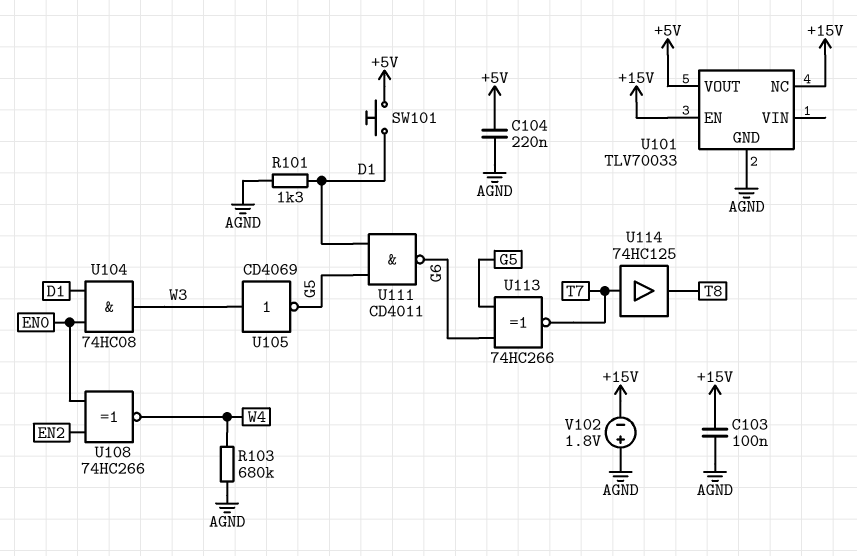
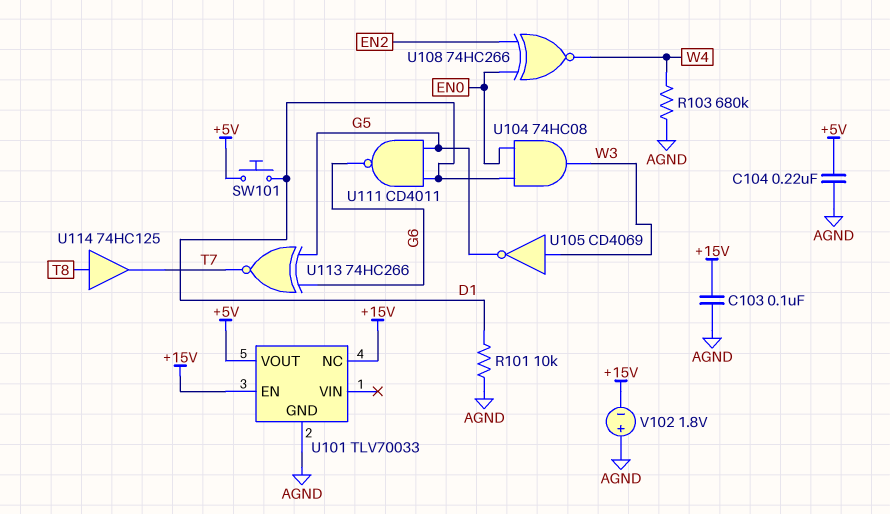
R101: 1.3k (AGND, D1) -> 10k (AGND, D1)
U114: buffer 74HC125 (in T7, out T8) -> buffer 74HC125 (in T8, out T7)

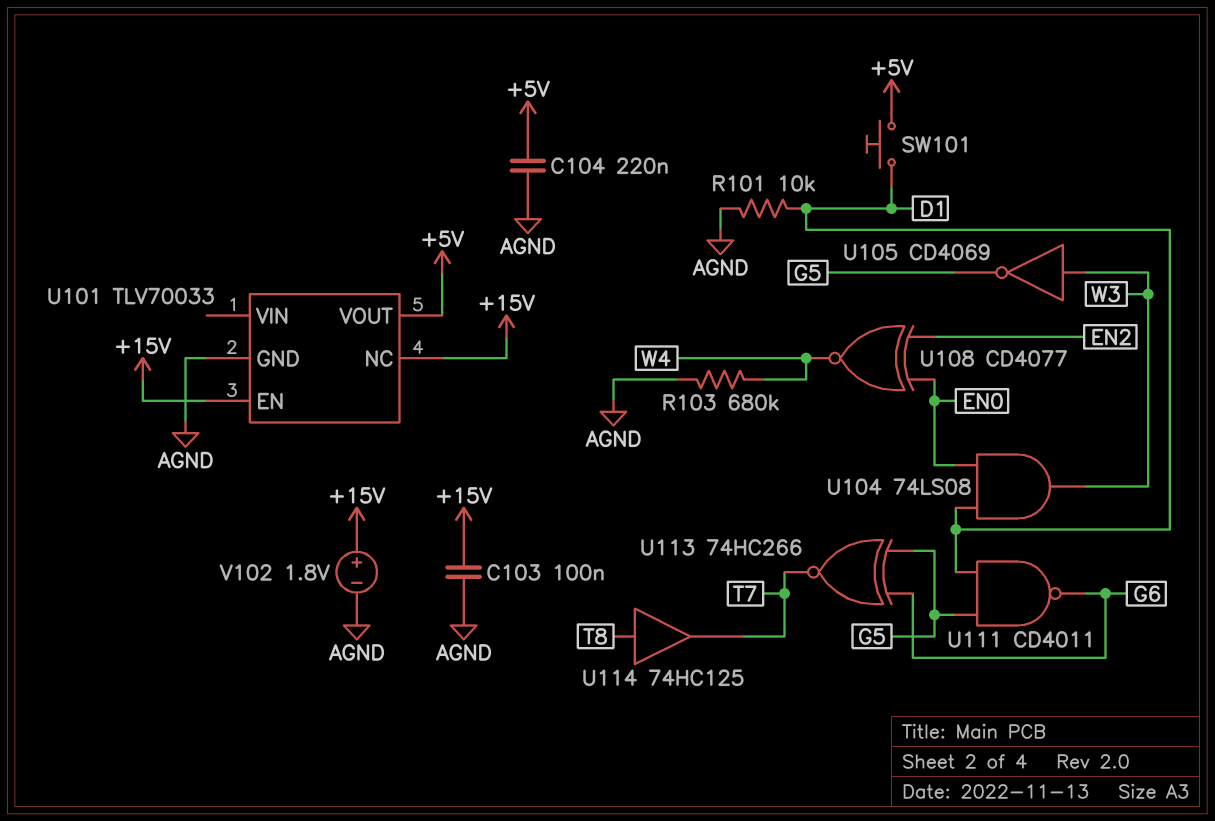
U104: AND 74HC08 (in D1, in EN0, out W3) -> AND 74LS08 (in D1, in EN0, out W3)
U108: XNOR 74HC266 (in EN0, in EN2, out W4) -> XNOR CD4077 (in EN0, in EN2, out W4)
V102: 1.8V (plus AGND, minus +15V) -> 1.8V (plus +15V, minus AGND)

